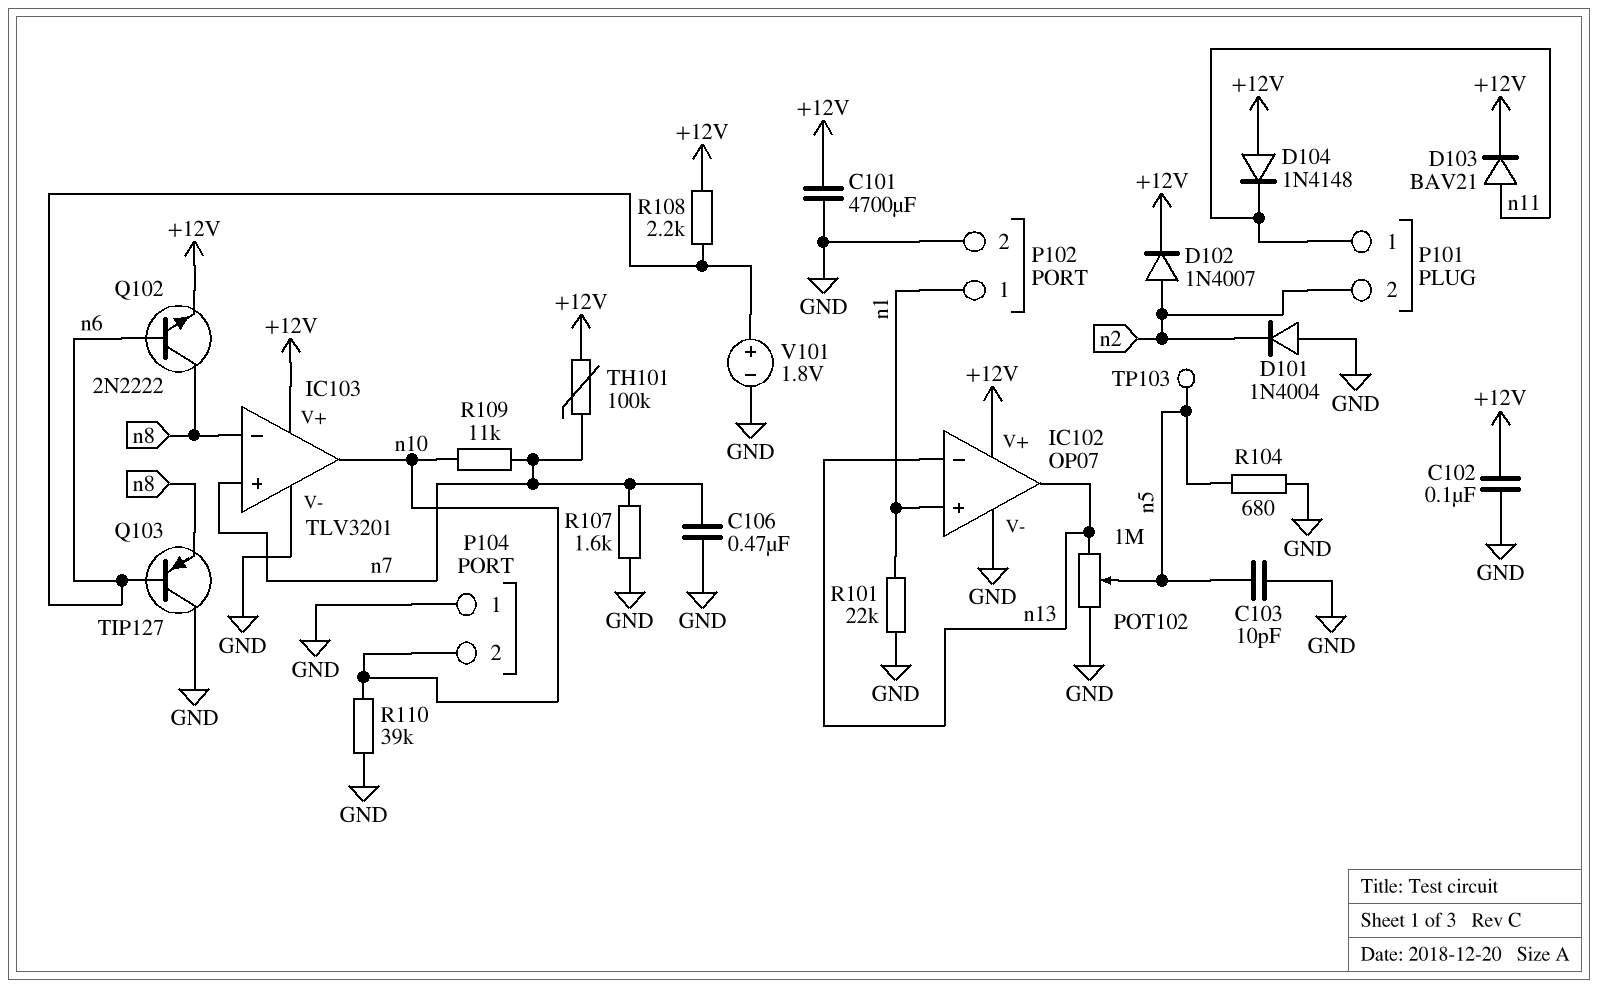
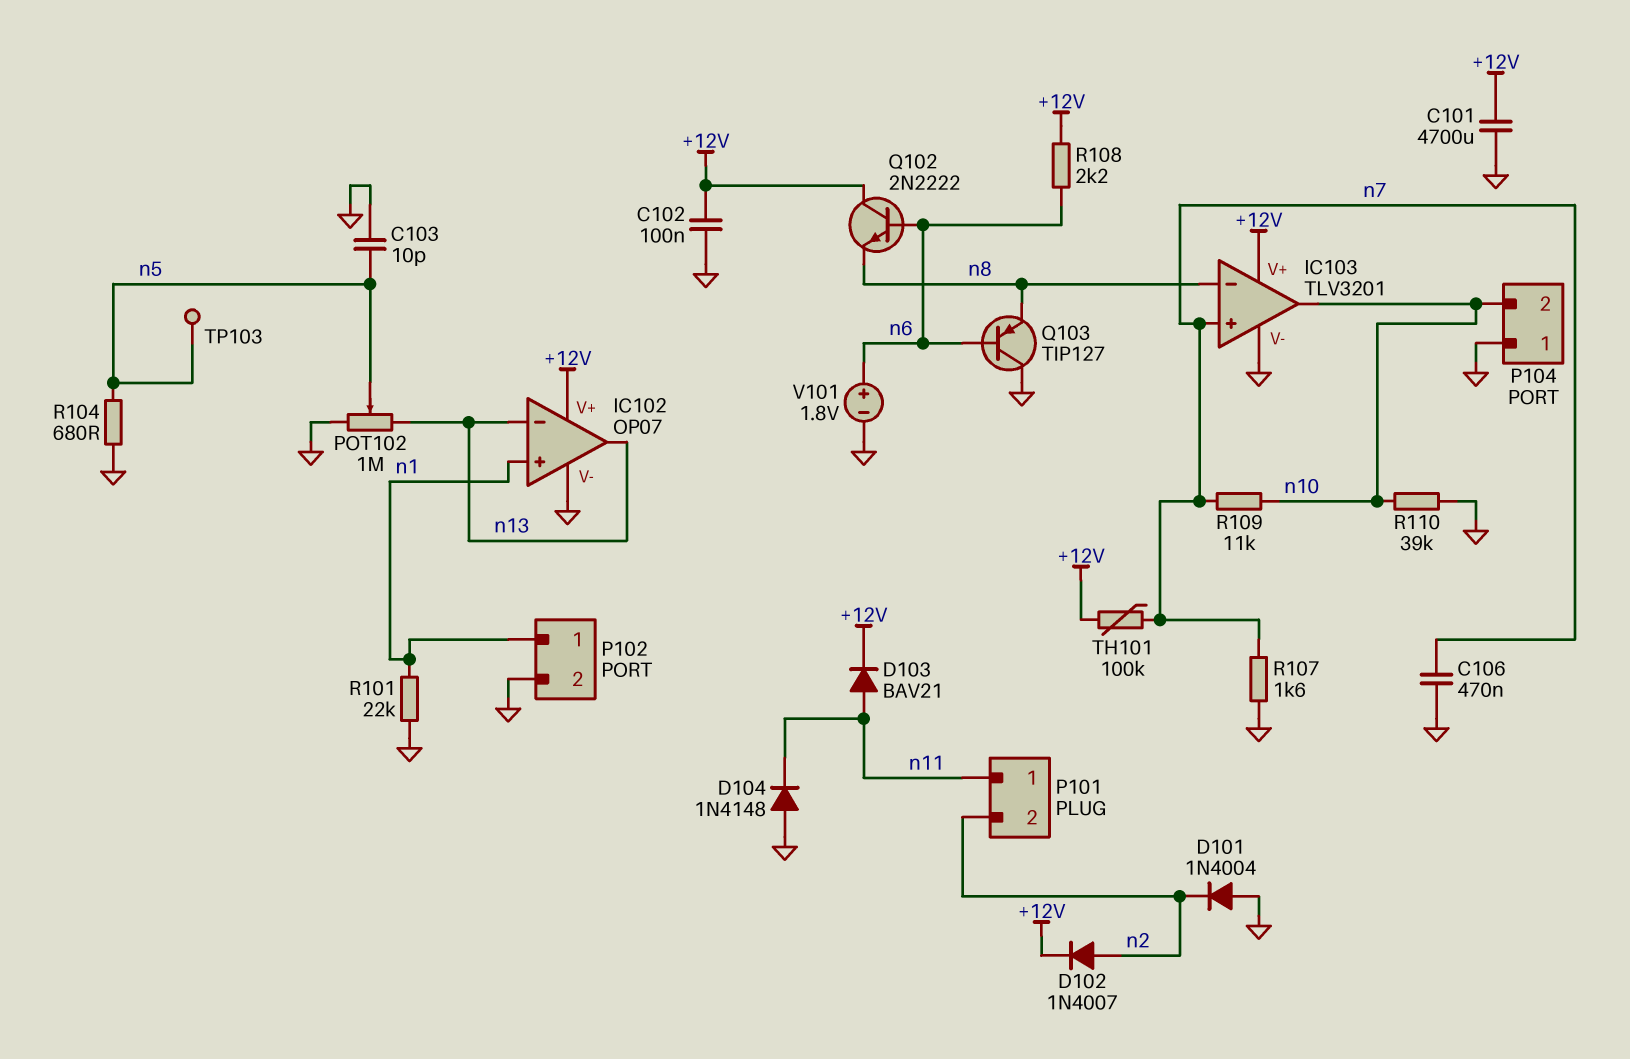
D104: diode 1N4148 (A +12V, K n11) -> diode 1N4148 (A GND, K n11)
Q102: NPN 2N2222 (B n6, C n8, E +12V) -> NPN 2N2222 (B n6, C +12V, E n8)

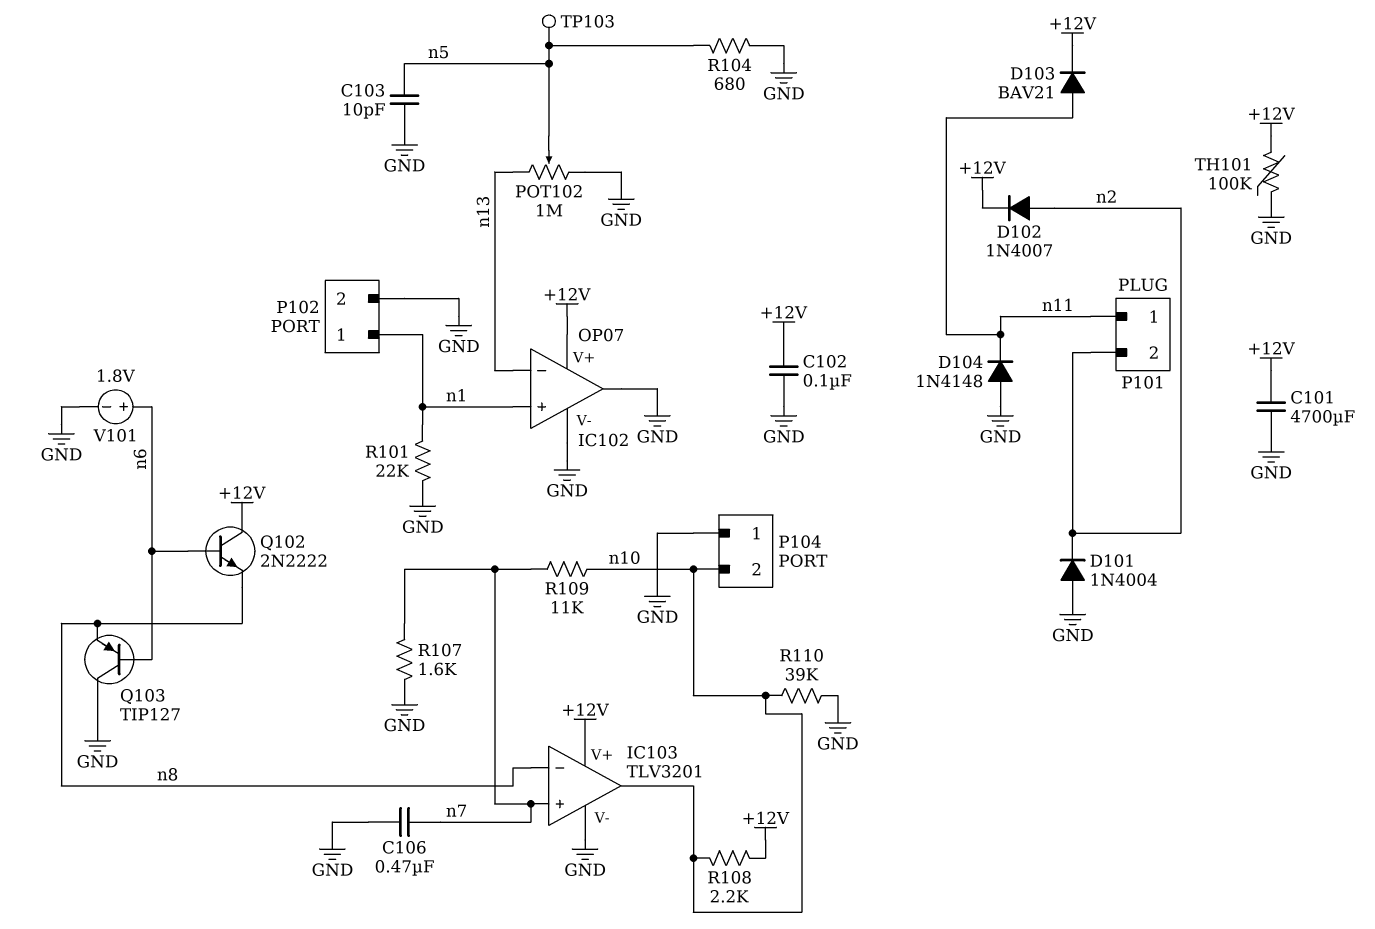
IC102 pin out: n13 -> GND
R108: 2.2k (+12V, n6) -> 2.2k (+12V, n10)
TH101: 100k (+12V, n7) -> 100k (+12V, GND)

